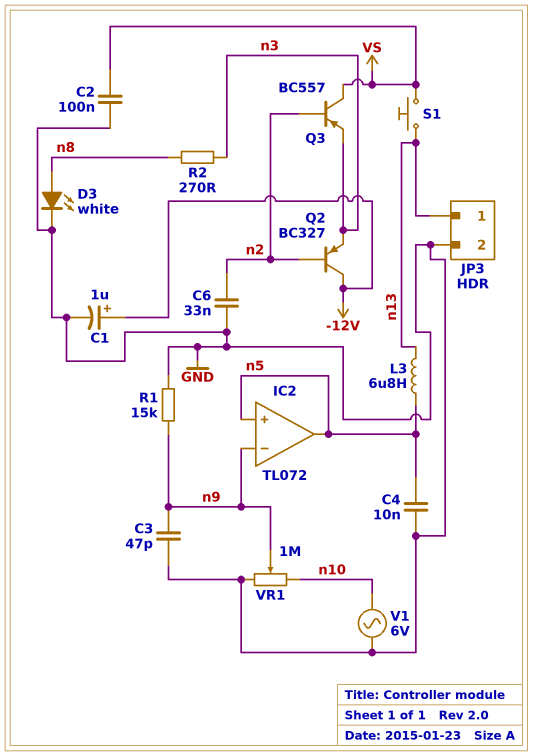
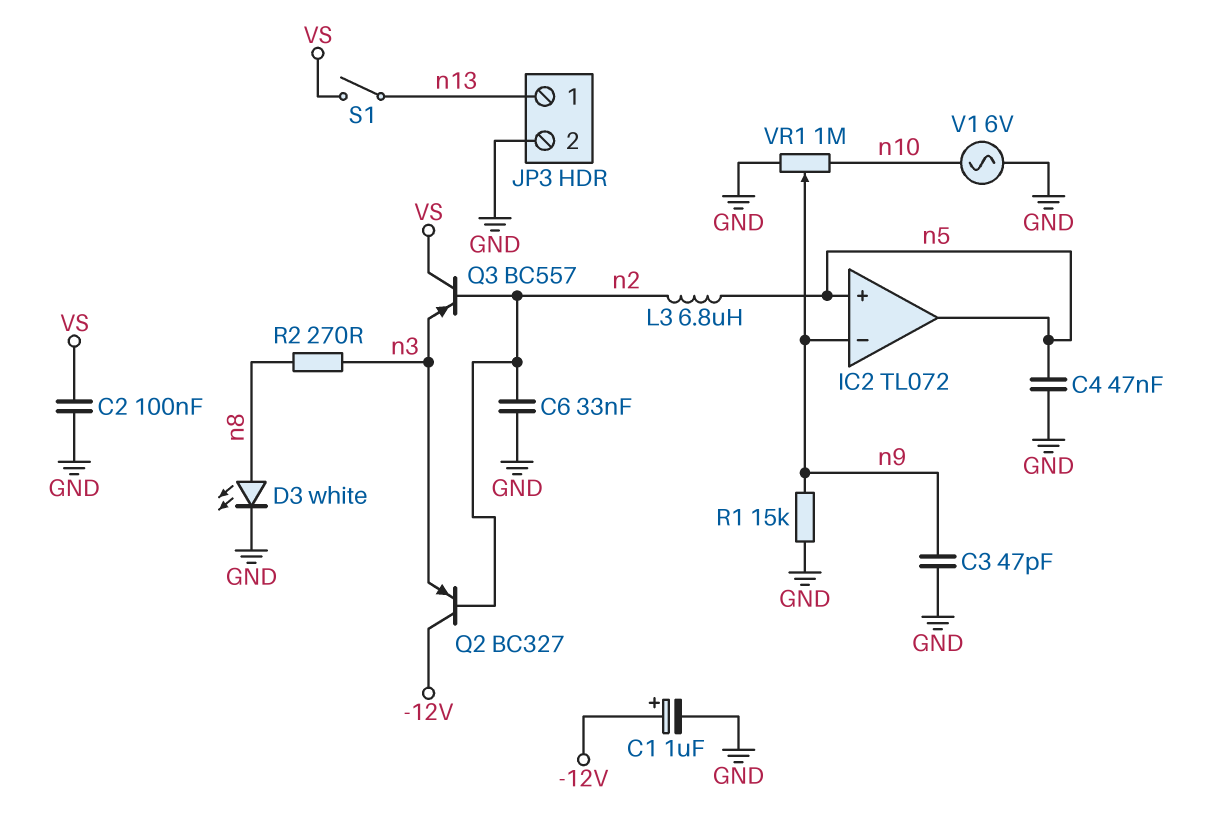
C4: 10nF (GND, n5) -> 47nF (GND, n5)
L3: 6.8uH (n5, n13) -> 6.8uH (n2, n5)
S1: button (VS, n13) -> switch (VS, n13)

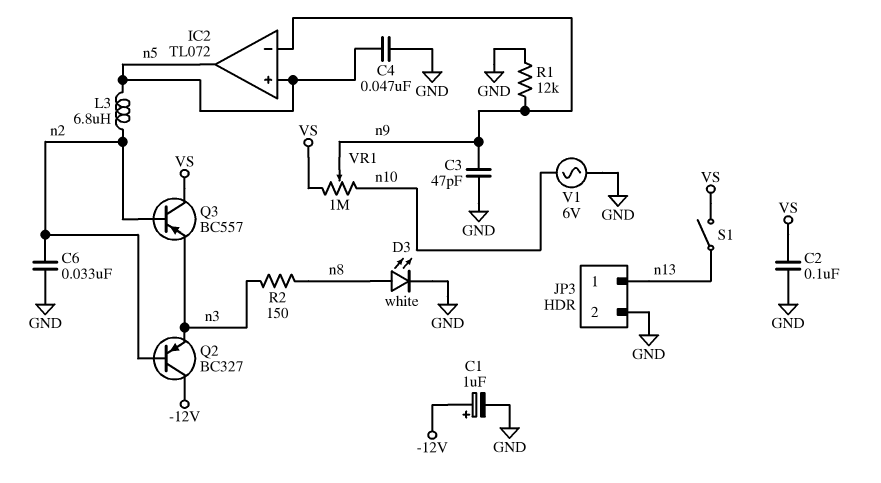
R1: 15k (GND, n9) -> 12k (GND, n9)
R2: 270 (n3, n8) -> 150 (n3, n8)
VR1: 1M (GND, n10, wiper n9) -> 1M (VS, n10, wiper n9)

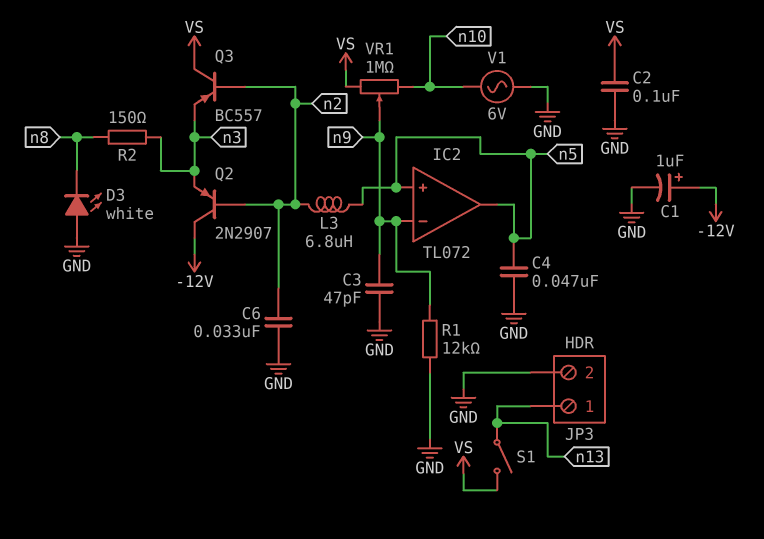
D3: LED white (A n8, K GND) -> LED white (A GND, K n8)
Q2: PNP BC327 (B n2, C -12V, E n3) -> PNP 2N2907 (B n2, C -12V, E n3)

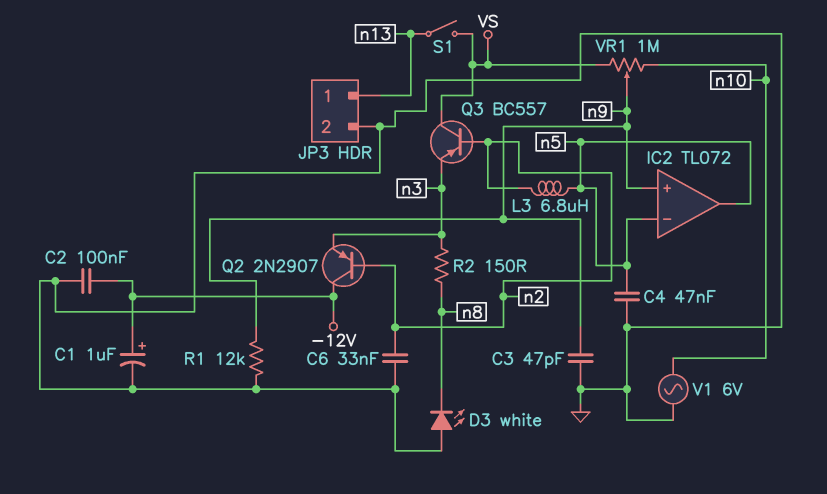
C2: 100nF (GND, VS) -> 100nF (-12V, GND)
IC2 pin in+: n5 -> n9
IC2 pin in-: n9 -> n5

